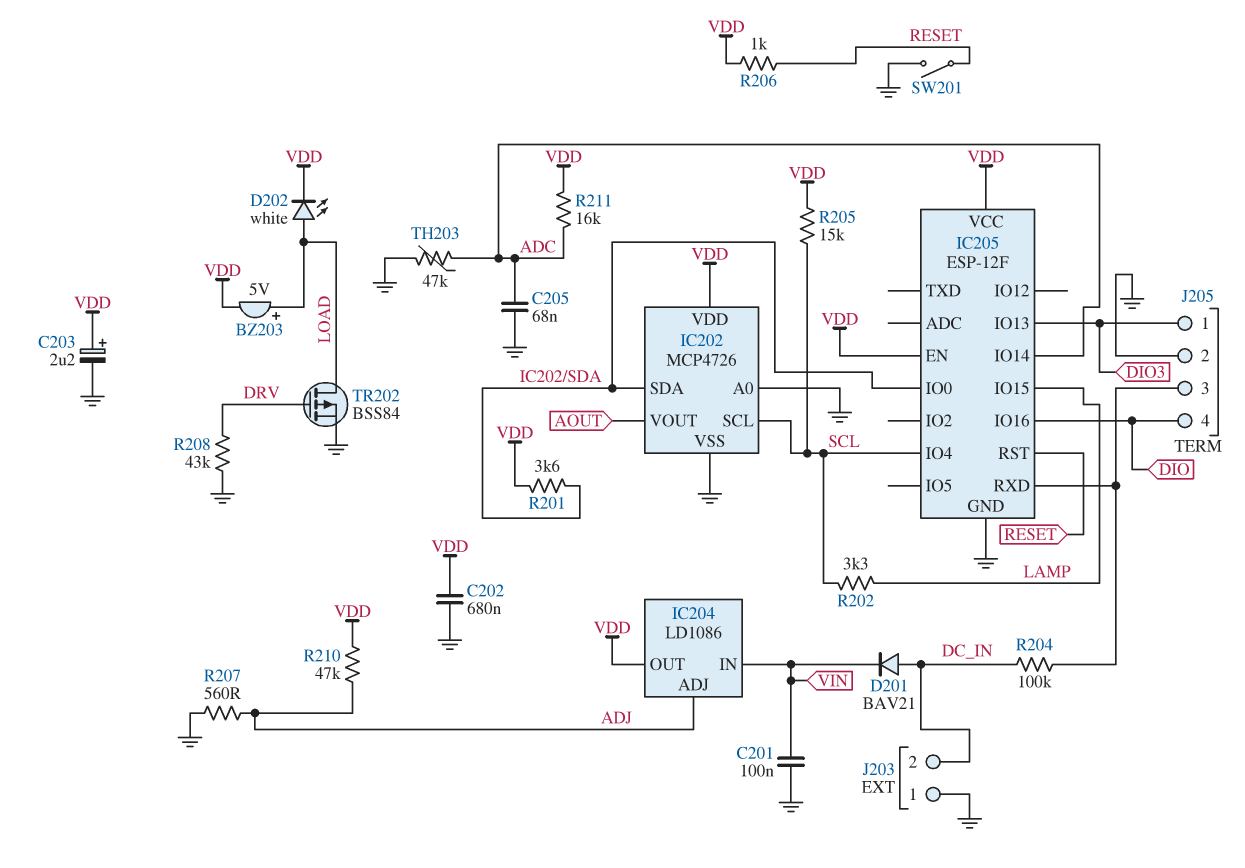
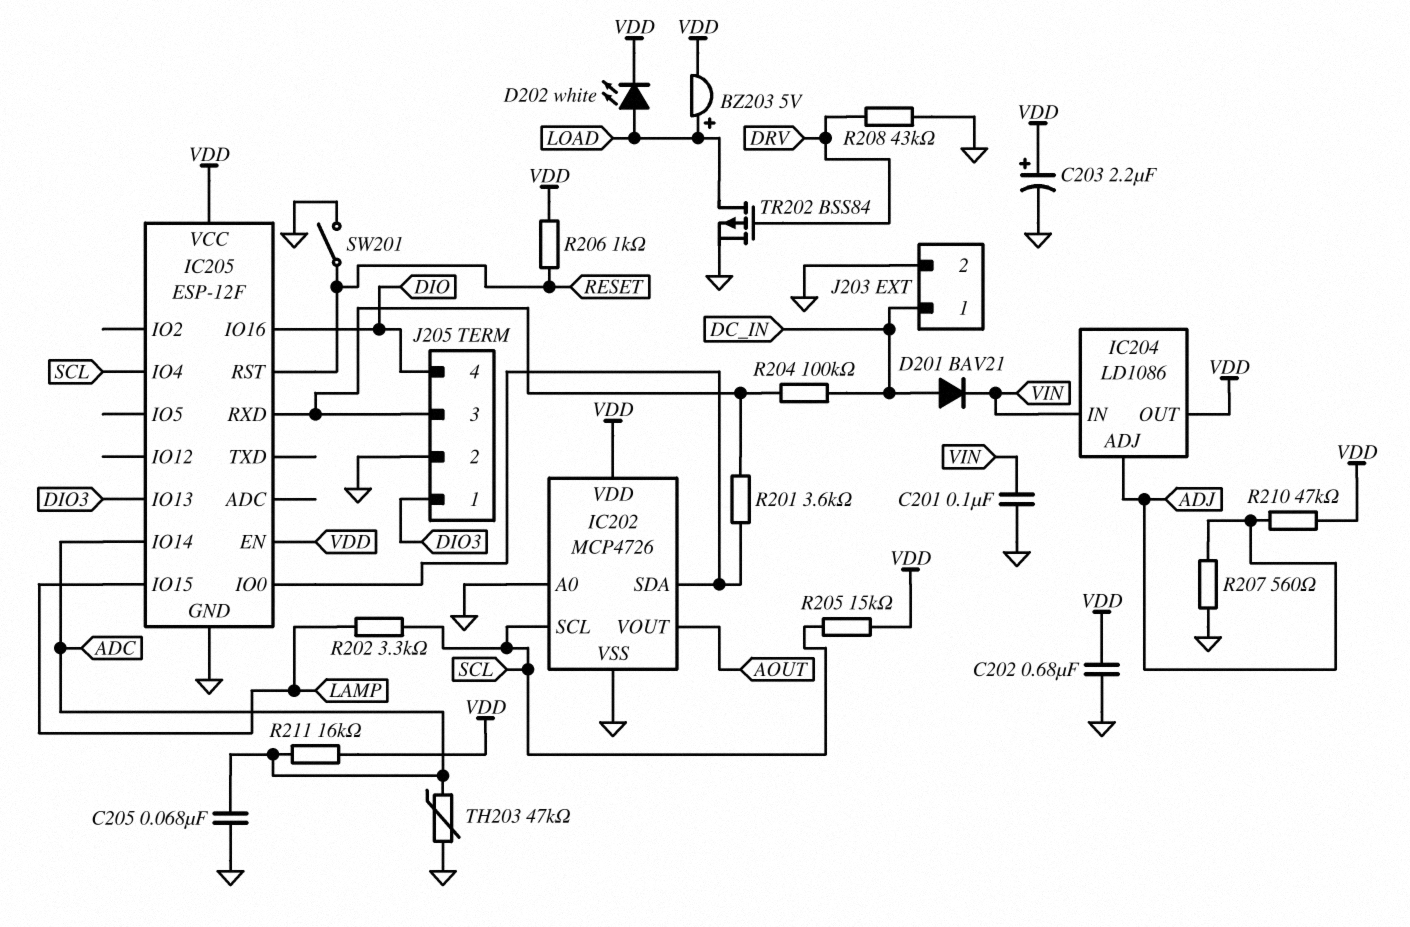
J203 pin 1: GND -> DC_IN
J203 pin 2: DC_IN -> GND
R201: 3.6k (IC202/SDA, VDD) -> 3.6k (IC202/SDA, IC205/RXD)

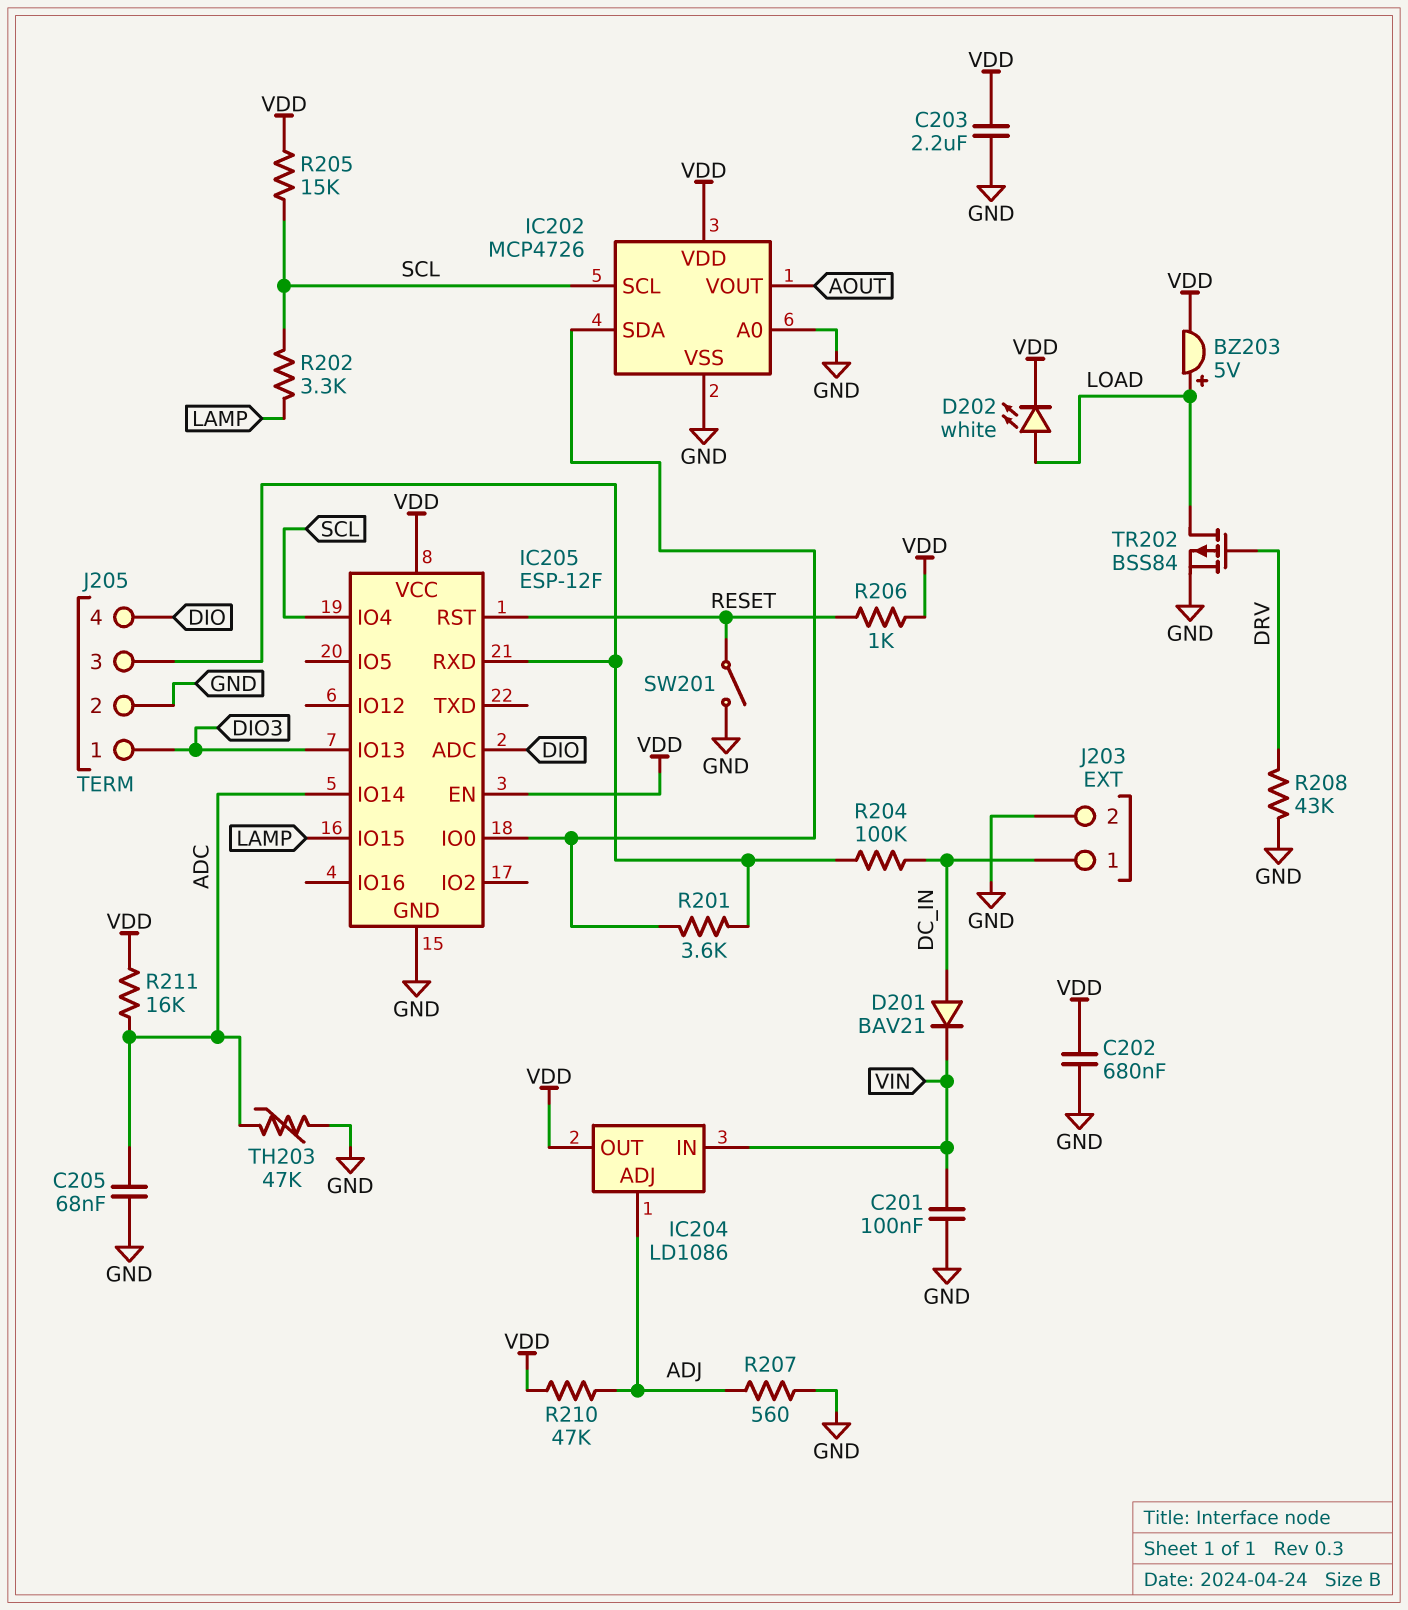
C203: 2.2uF (plus VDD, minus GND) -> 2.2uF (GND, VDD)
IC205 pin ADC: none -> DIO
IC205 pin IO16: DIO -> none

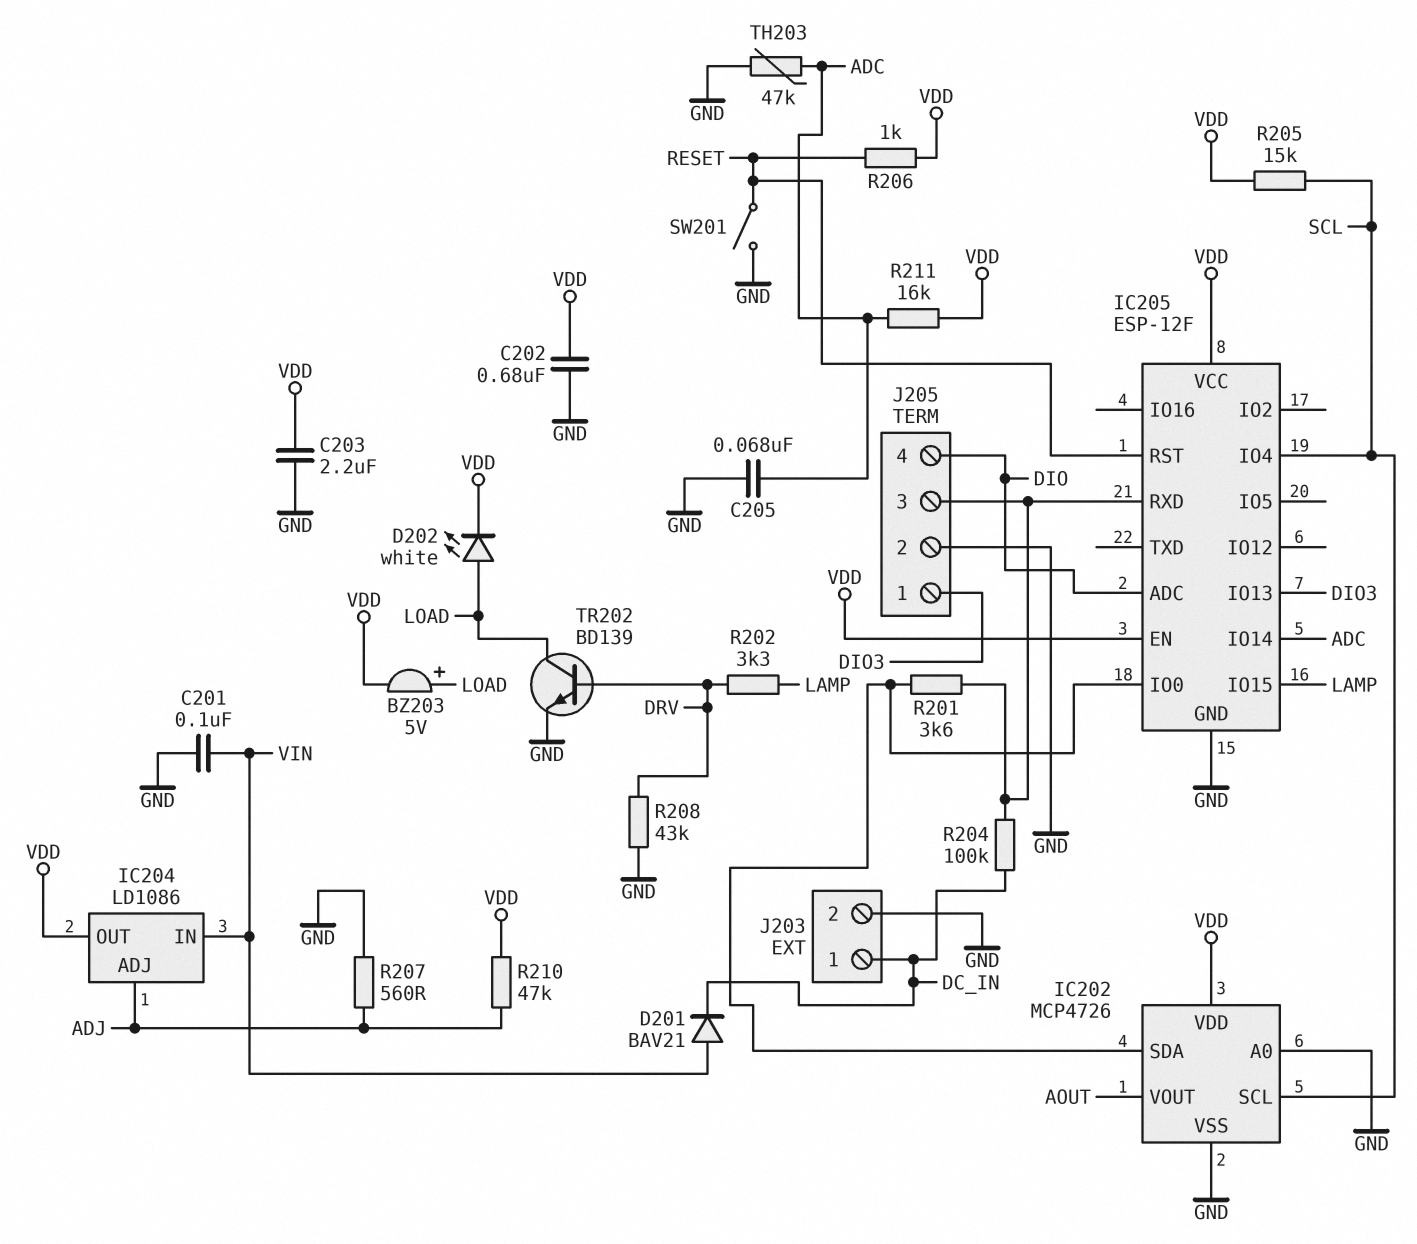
D201: diode BAV21 (A DC_IN, K VIN) -> diode BAV21 (A VIN, K DC_IN)
R202: 3.3k (LAMP, SCL) -> 3.3k (DRV, LAMP)
TR202: PMOS BSS84 (G DRV, D LOAD, S GND) -> NPN BD139 (B DRV, C LOAD, E GND)

